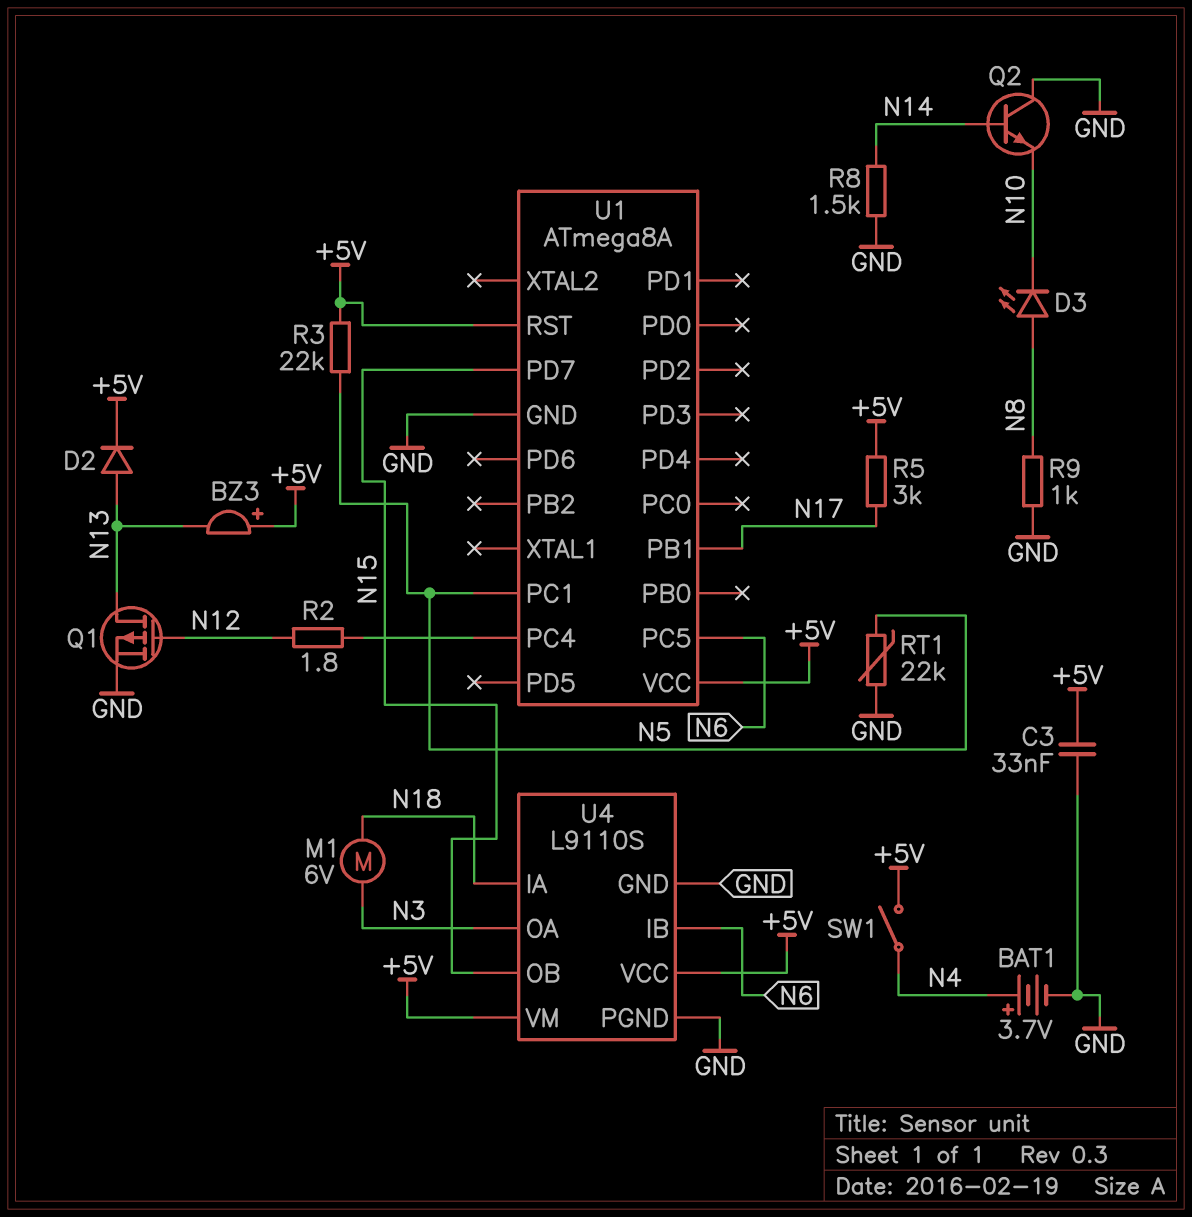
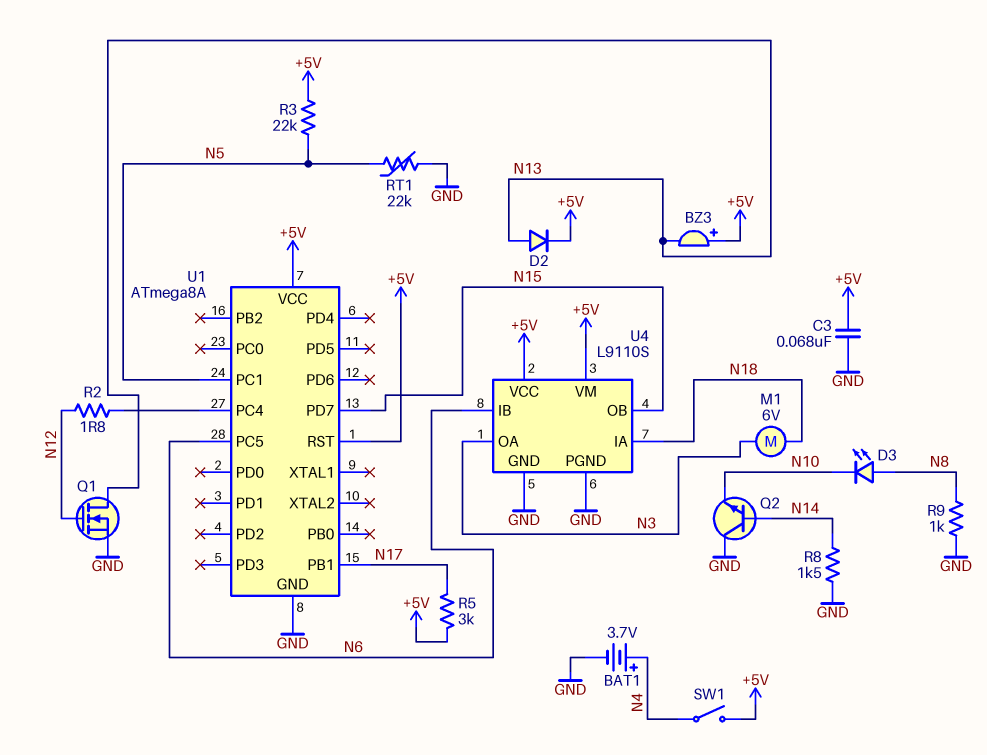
C3: 33nF (+5V, GND) -> 68nF (+5V, GND)
Q1: PMOS (G N12, D N13, S GND) -> NMOS (G N12, D N13, S GND)

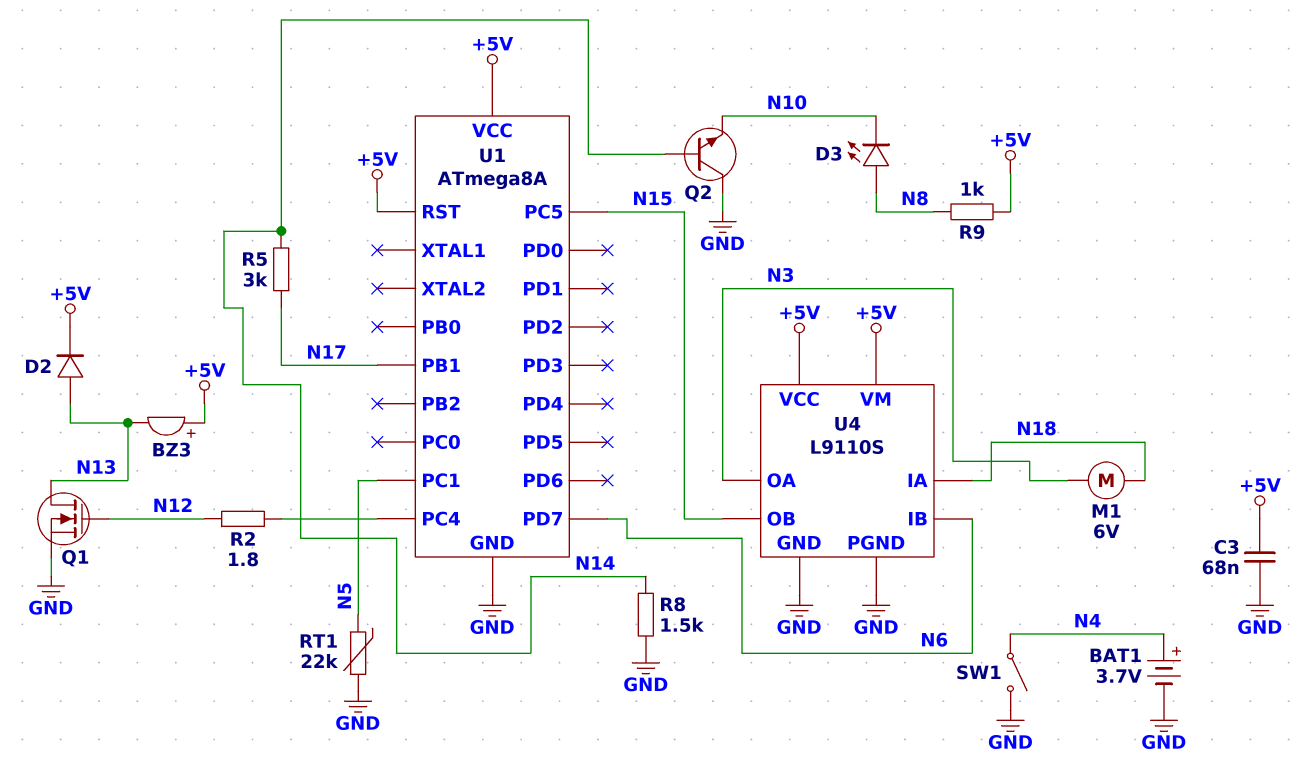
R3: 22k (+5V, N5) -> none
R5: 3k (+5V, N17) -> 3k (N14, N17)
R9: 1k (GND, N8) -> 1k (+5V, N8)
SW1: switch (+5V, N4) -> switch (GND, N4)
U1 pin PC5: N6 -> N15
U1 pin PD7: N15 -> N6

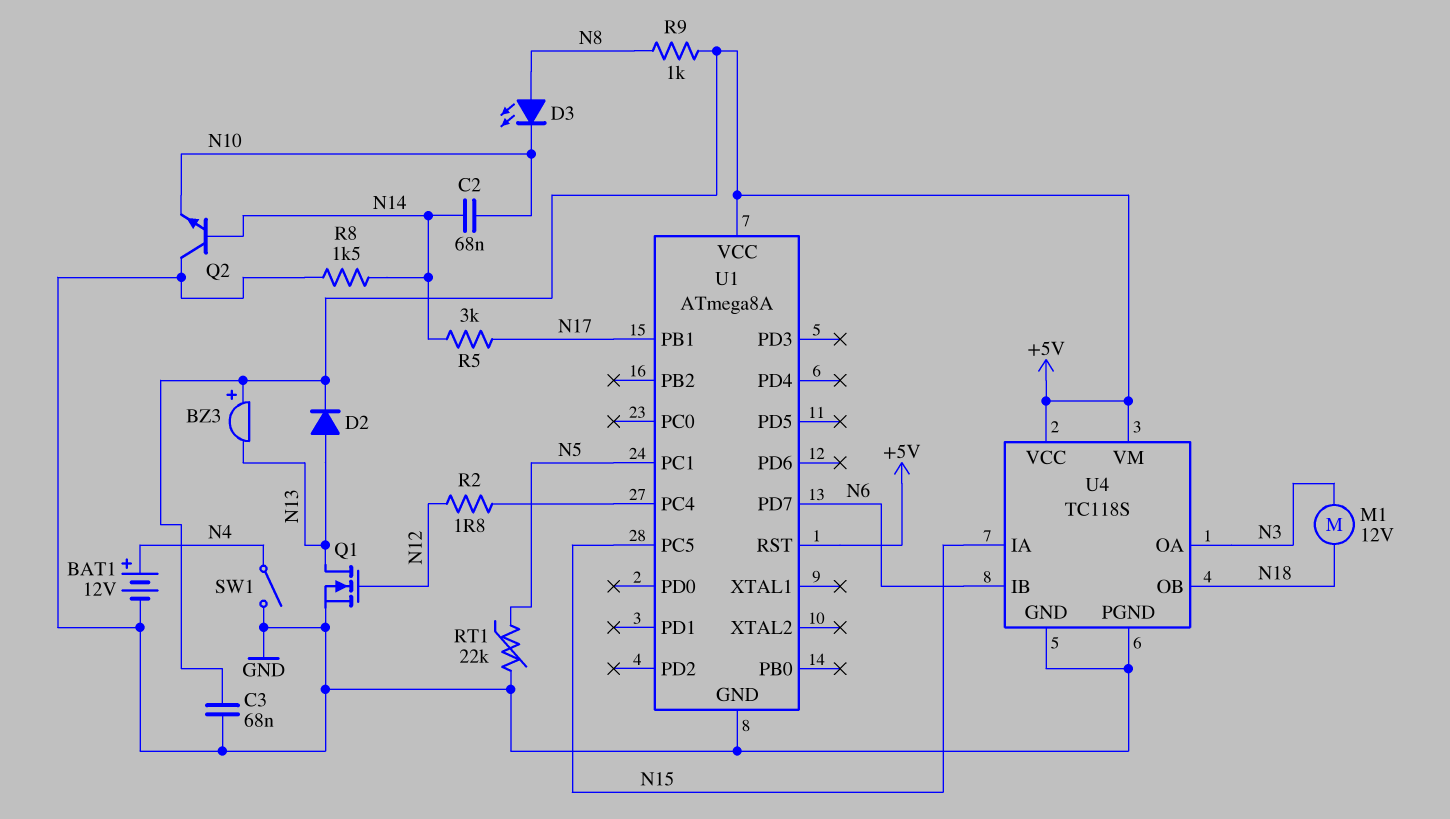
BAT1: 3.7V (plus N4, minus GND) -> 12V (plus N4, minus GND)
C2: none -> 68nF (N10, N14)
M1: motor 6V (N3, N18) -> motor 12V (N3, N18)
U4: L9110S -> TC118S
U4 pin IA: N18 -> N15
U4 pin OB: N15 -> N18

